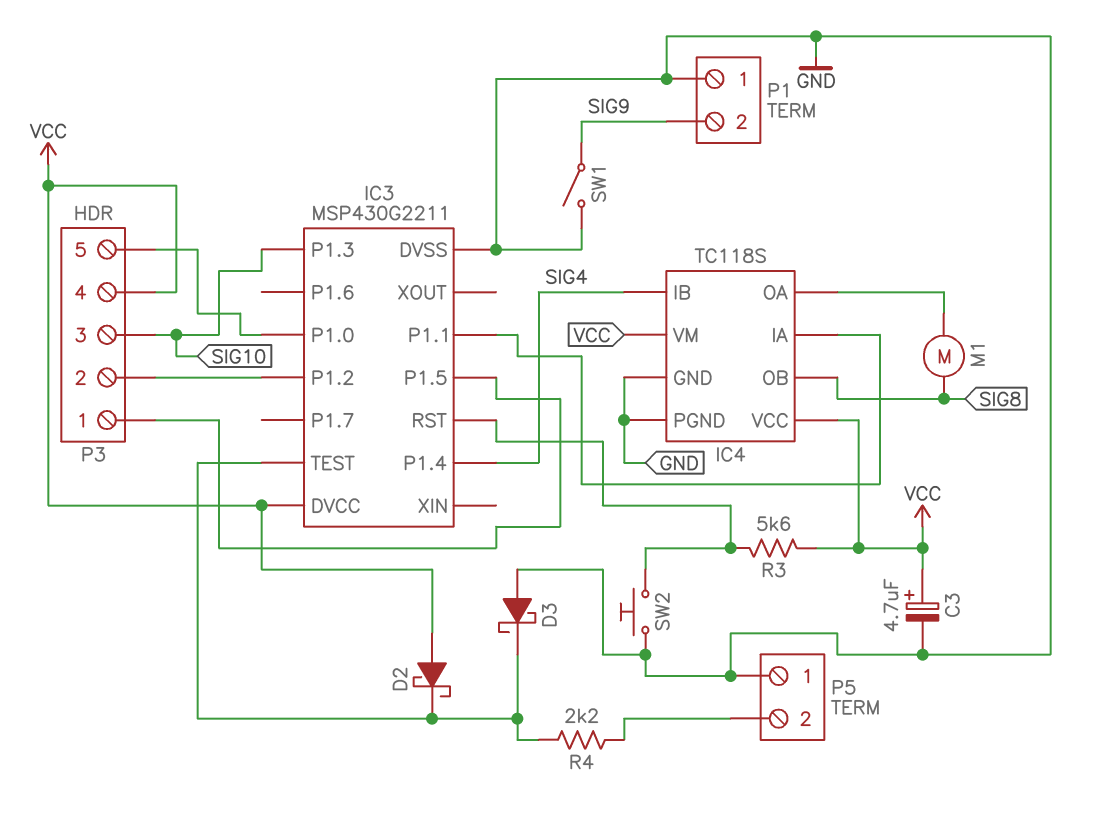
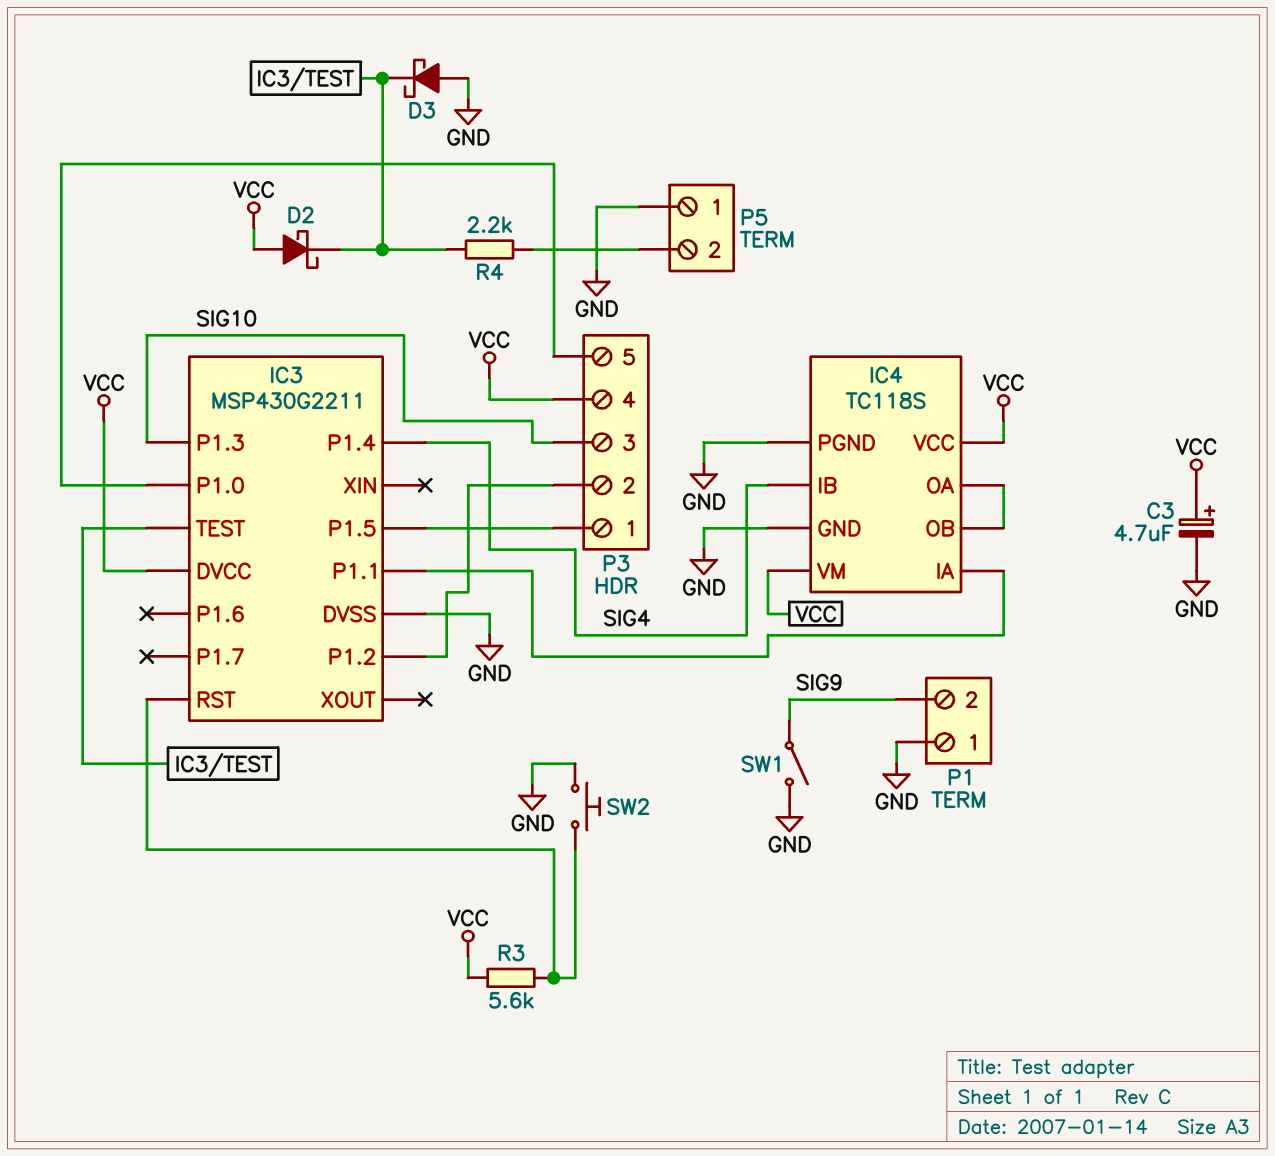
IC4 pin OB: SIG8 -> IC4/OA
M1: motor (IC4/OA, SIG8) -> none

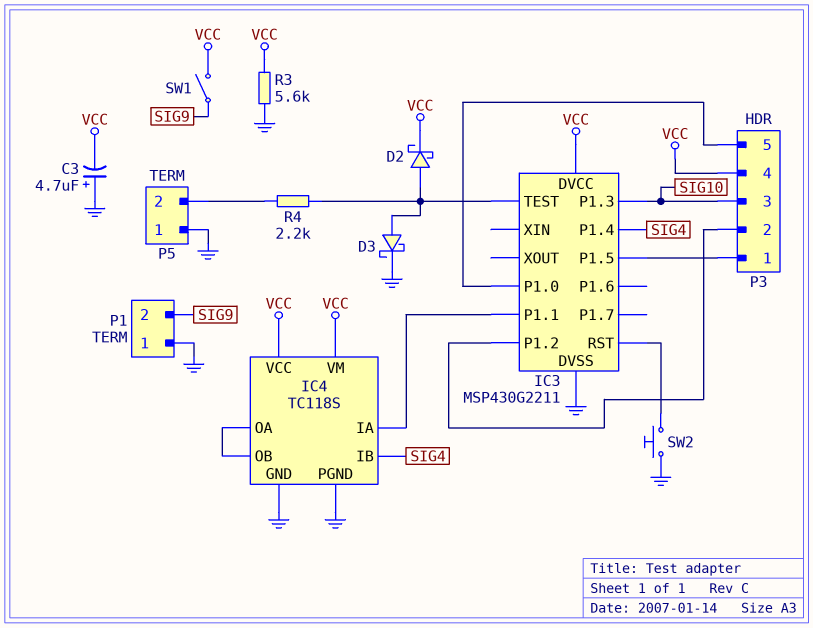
C3: 4.7uF (plus VCC, minus GND) -> 4.7uF (plus GND, minus VCC)
D2: schottky (A VCC, K IC3/TEST) -> schottky (A IC3/TEST, K VCC)
D3: schottky (A GND, K IC3/TEST) -> schottky (A IC3/TEST, K GND)
R3: 5.6k (IC3/RST, VCC) -> 5.6k (GND, VCC)
SW1: switch (GND, SIG9) -> switch (SIG9, VCC)

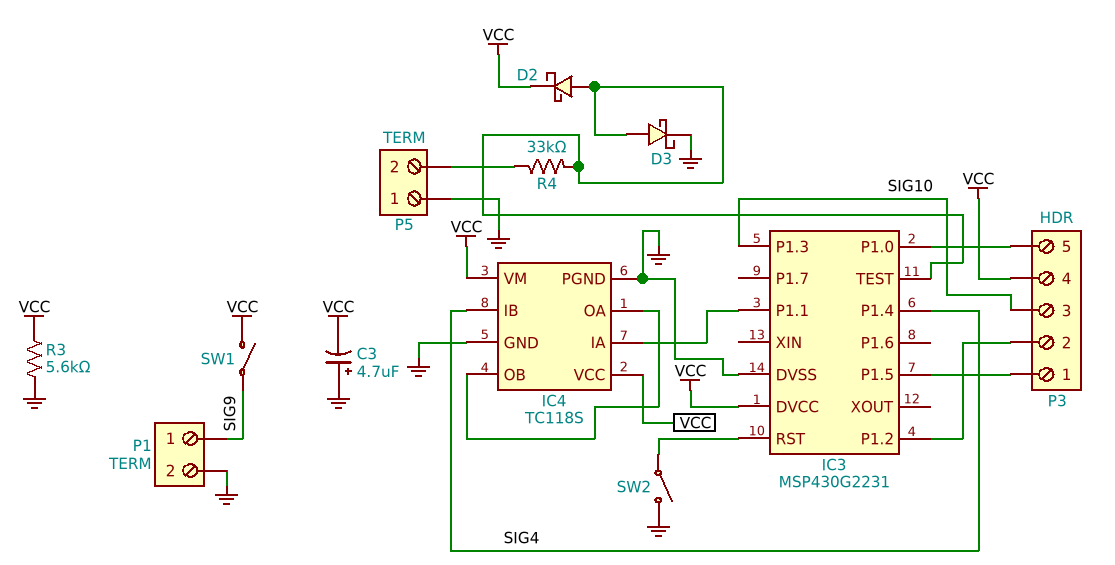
IC3: MSP430G2211 -> MSP430G2231
P1 pin 1: GND -> SIG9
P1 pin 2: SIG9 -> GND
R4: 2.2k (IC3/TEST, P5/2) -> 33k (IC3/TEST, P5/2)
SW2: button (GND, IC3/RST) -> switch (GND, IC3/RST)

